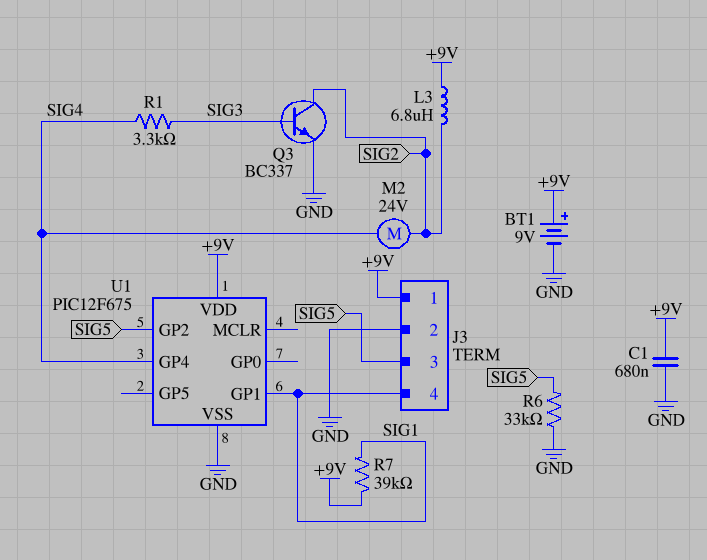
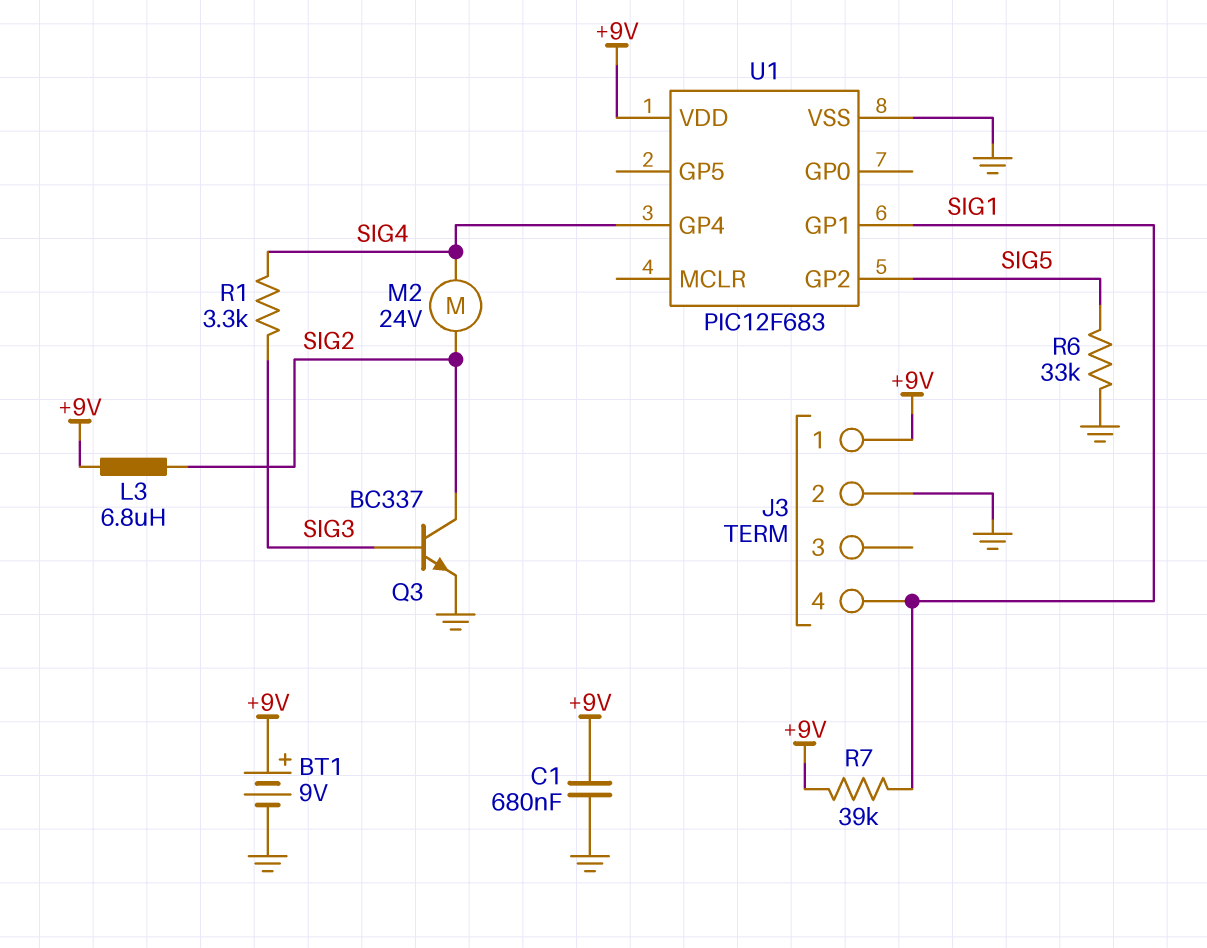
J3 pin 3: SIG5 -> none
U1: PIC12F675 -> PIC12F683

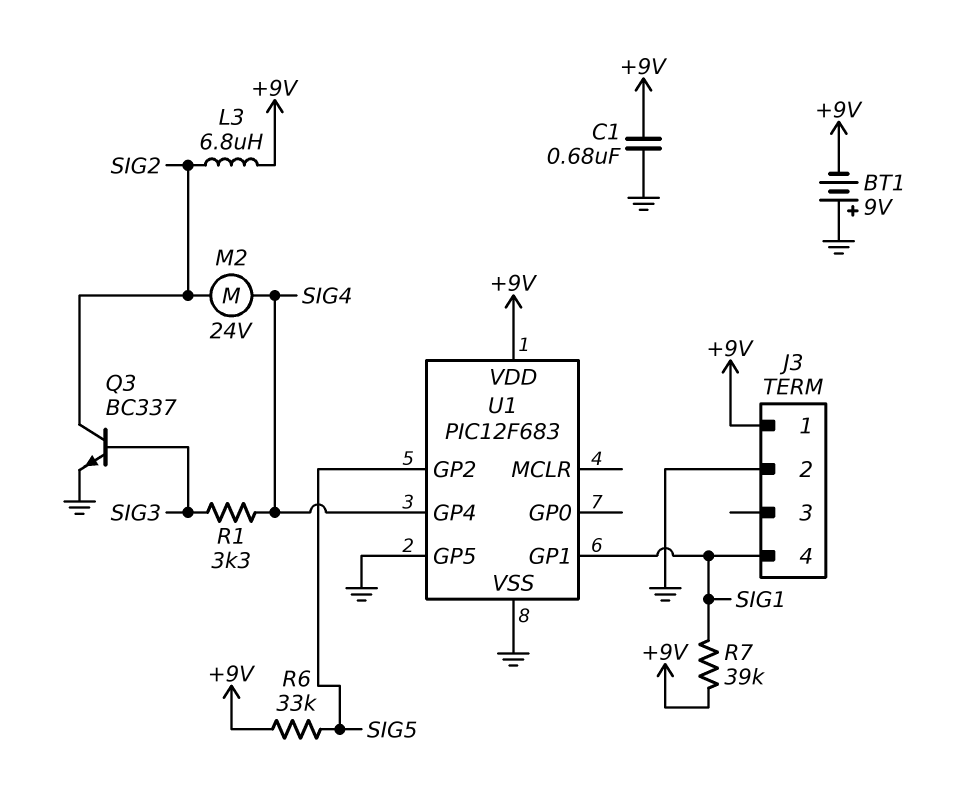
BT1: 9V (plus +9V, minus GND) -> 9V (plus GND, minus +9V)
R6: 33k (GND, SIG5) -> 33k (+9V, SIG5)
U1 pin GP5: none -> GND

